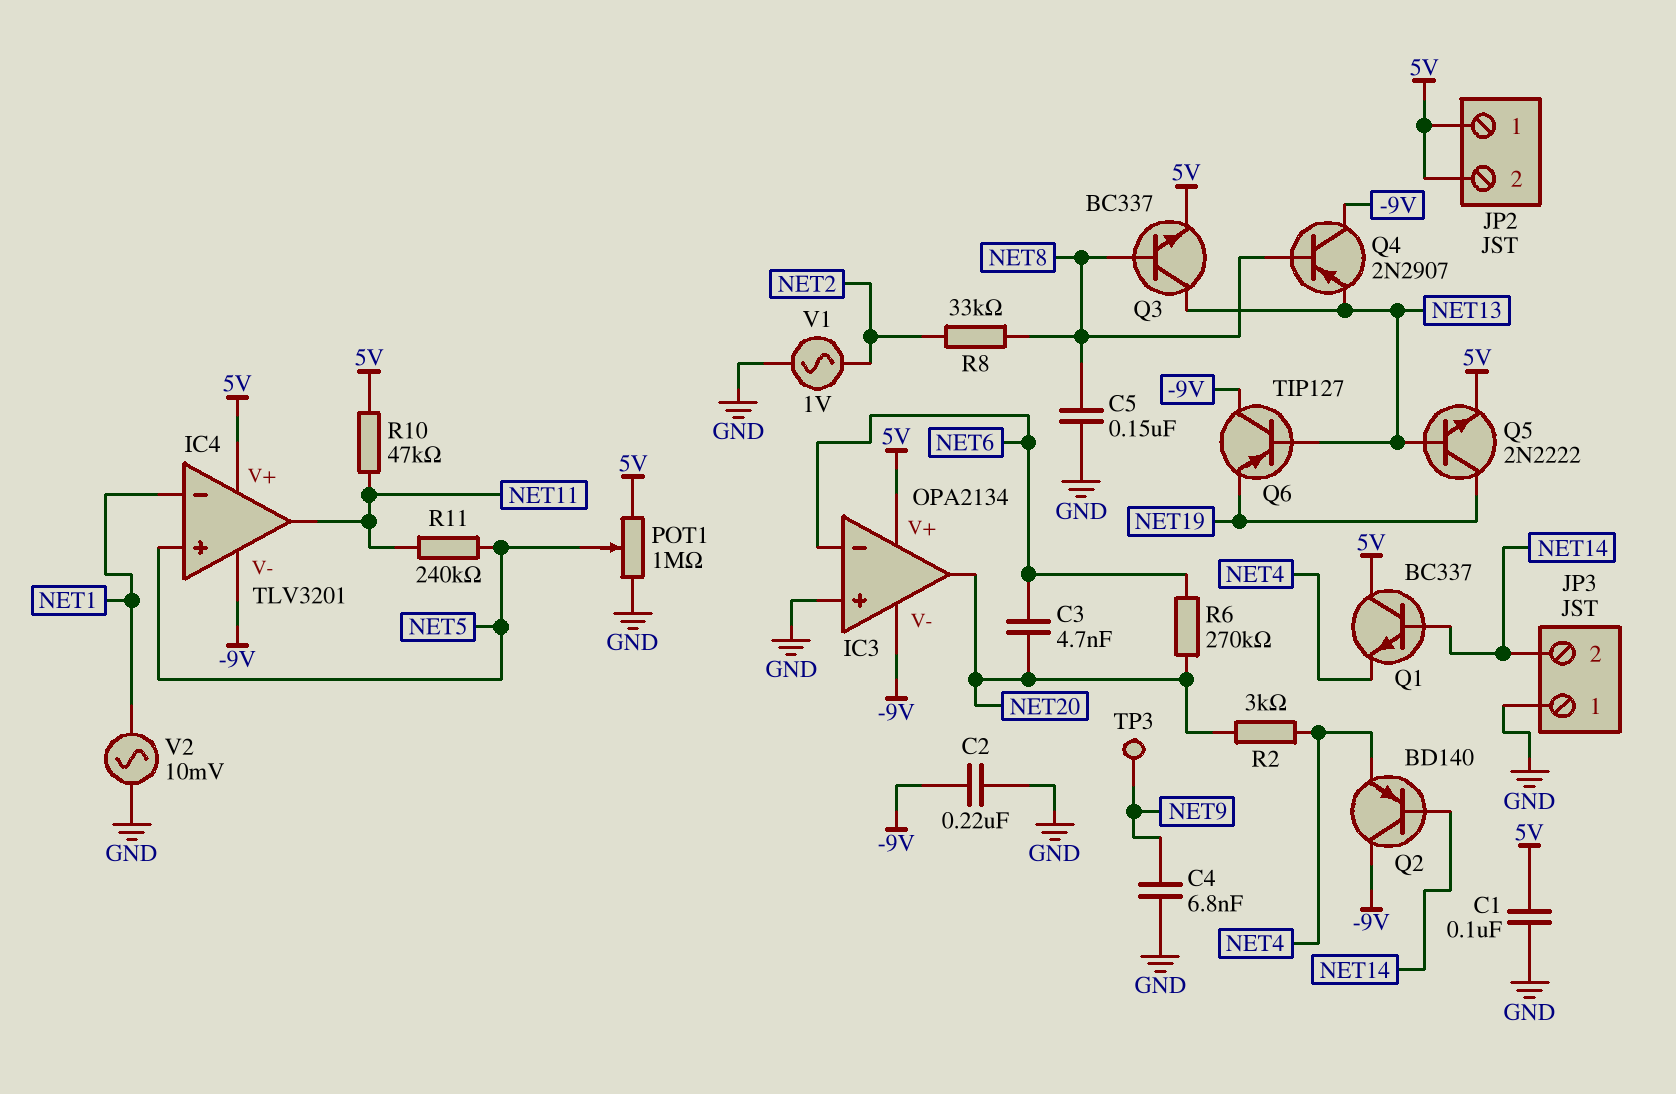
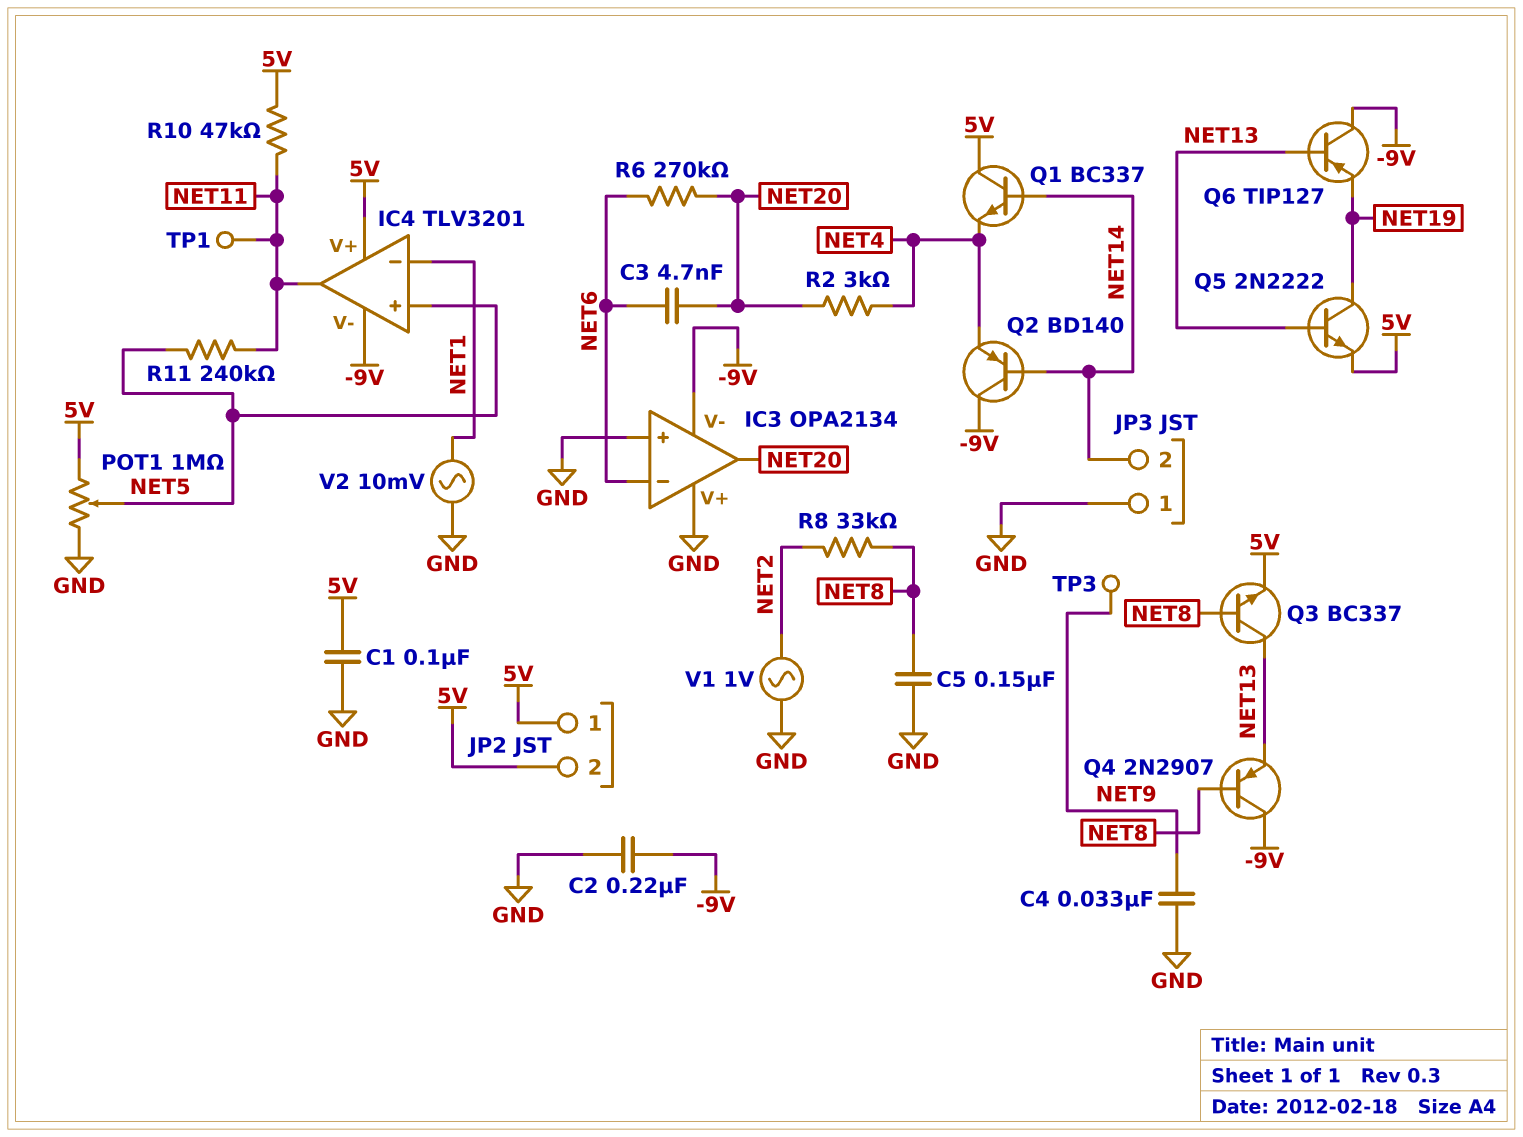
C4: 6.8nF (GND, NET9) -> 33nF (GND, NET9)
IC3 pin V+: 5V -> GND
TP1: none -> test point (NET11)

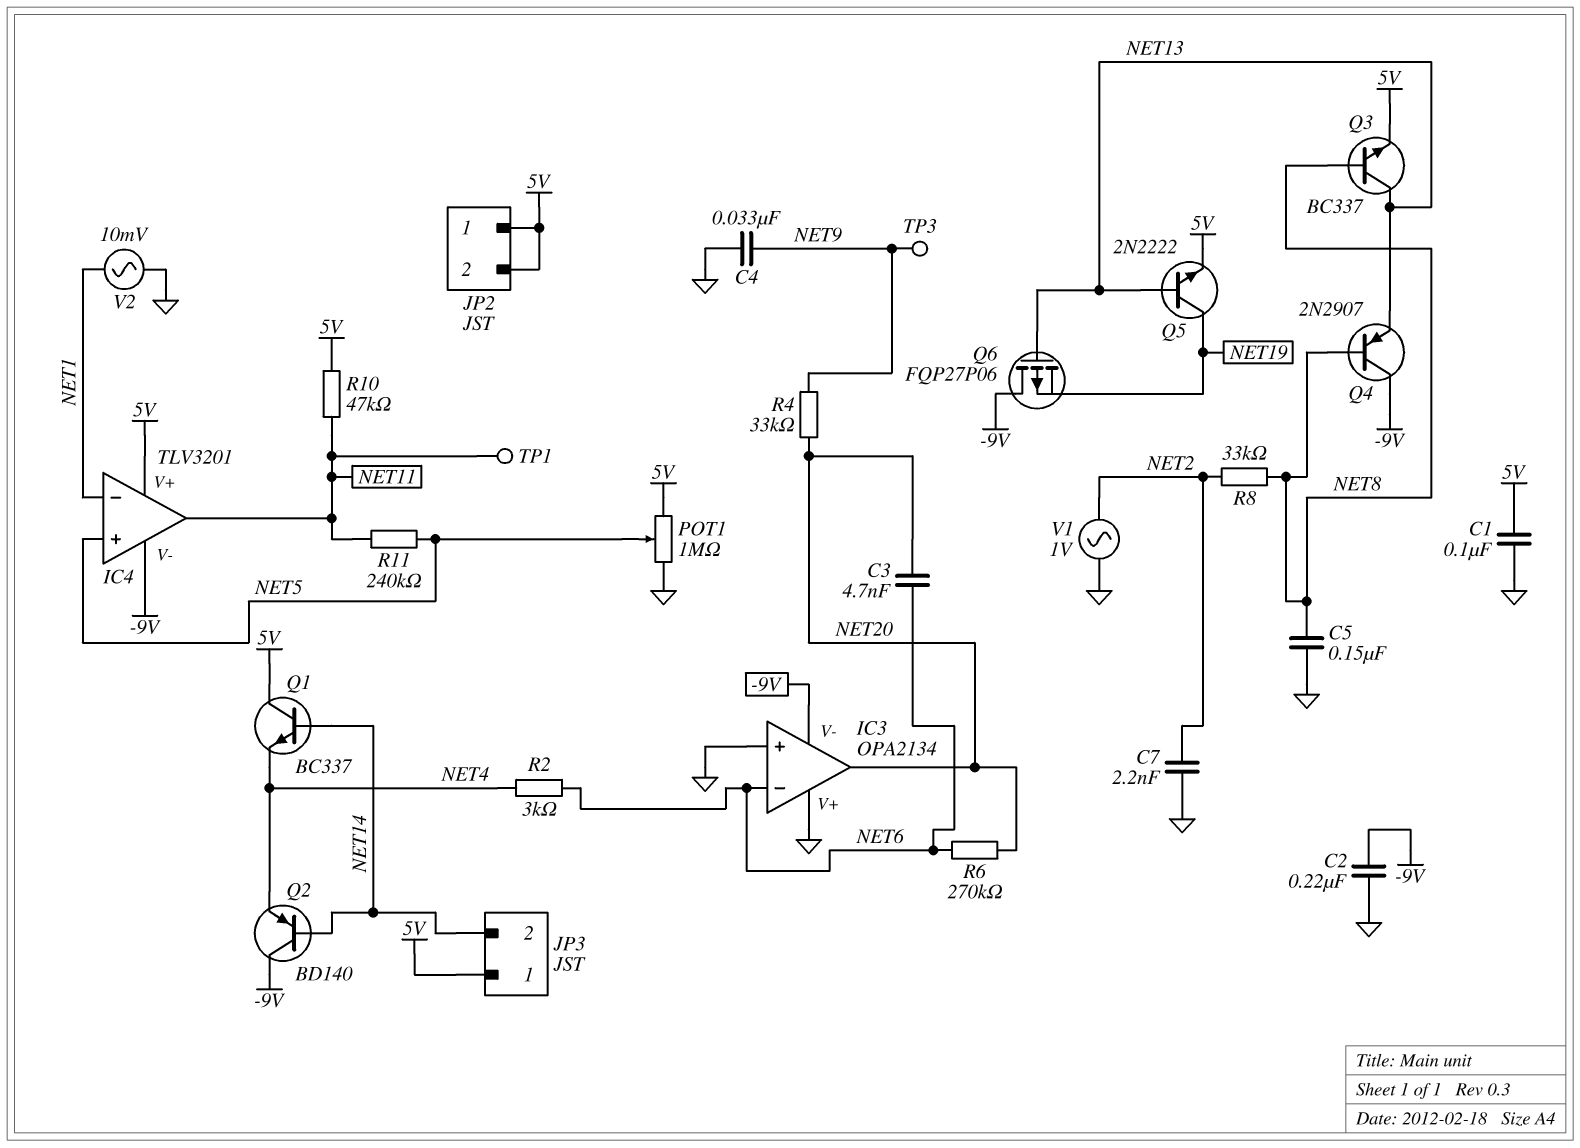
C7: none -> 2.2nF (GND, NET2)
JP3 pin 1: GND -> 5V
Q6: PNP TIP127 (B NET13, C -9V, E NET19) -> PMOS FQP27P06 (G NET13, D -9V, S NET19)
R2: 3k (NET4, NET20) -> 3k (NET4, NET6)
R4: none -> 33k (NET9, NET20)

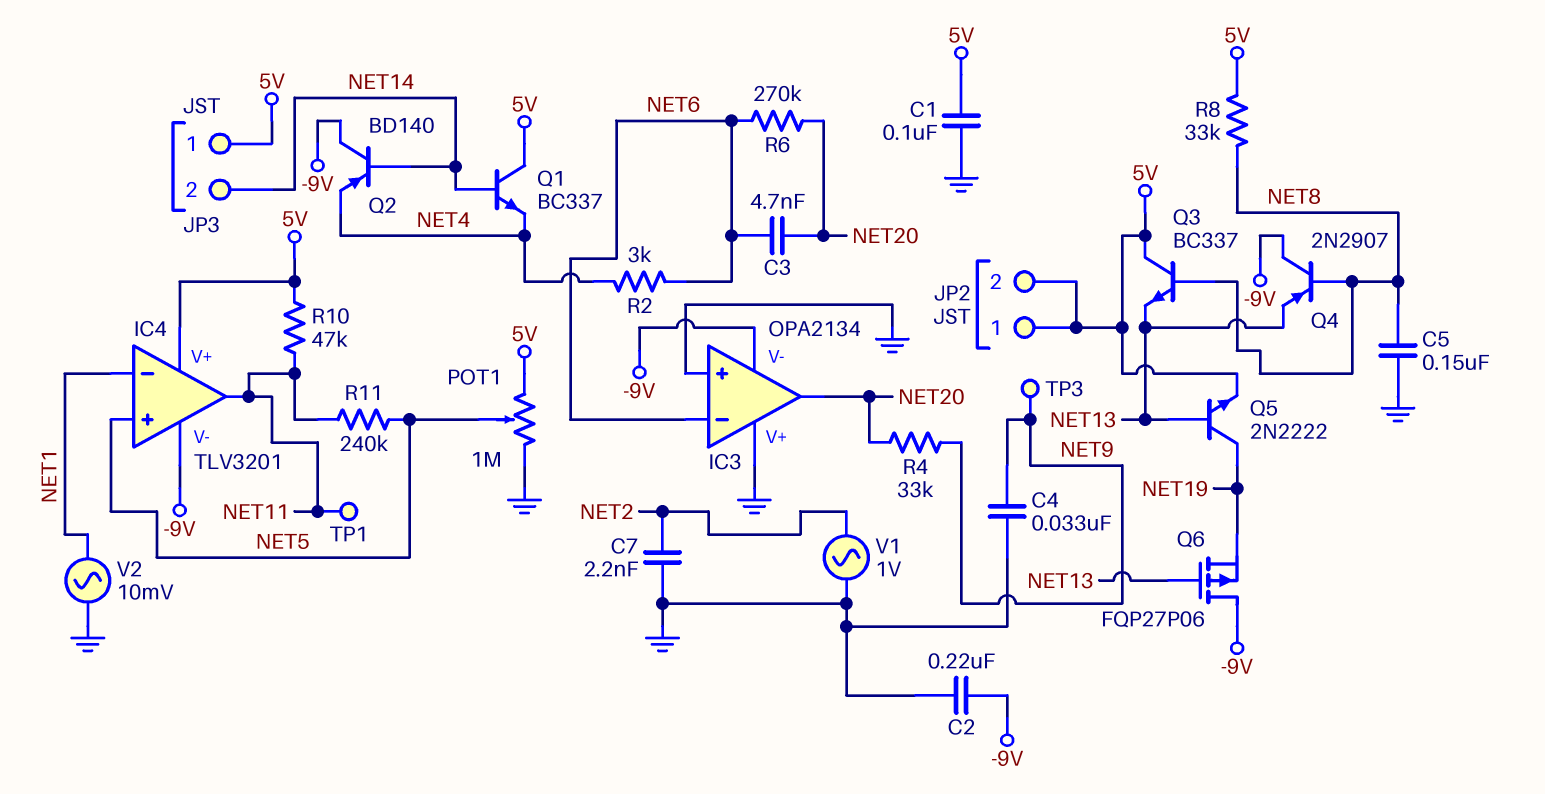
Q3: NPN BC337 (B NET8, C NET13, E 5V) -> NPN BC337 (B NET8, C 5V, E NET13)
R8: 33k (NET2, NET8) -> 33k (5V, NET8)

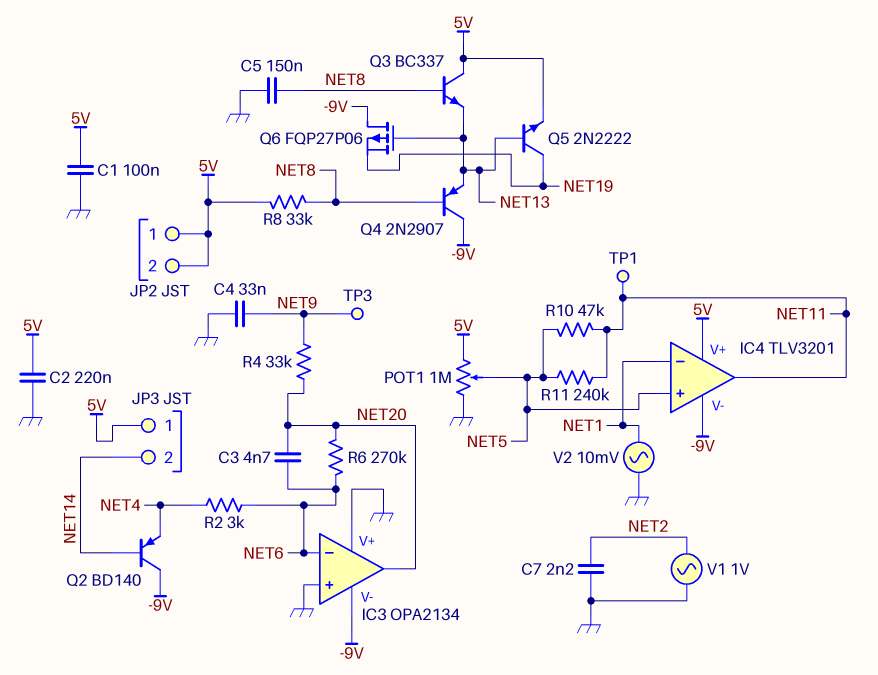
C2: 220nF (-9V, GND) -> 220nF (5V, GND)
Q1: NPN BC337 (B NET14, C 5V, E NET4) -> none
R10: 47k (5V, NET11) -> 47k (NET5, NET11)

